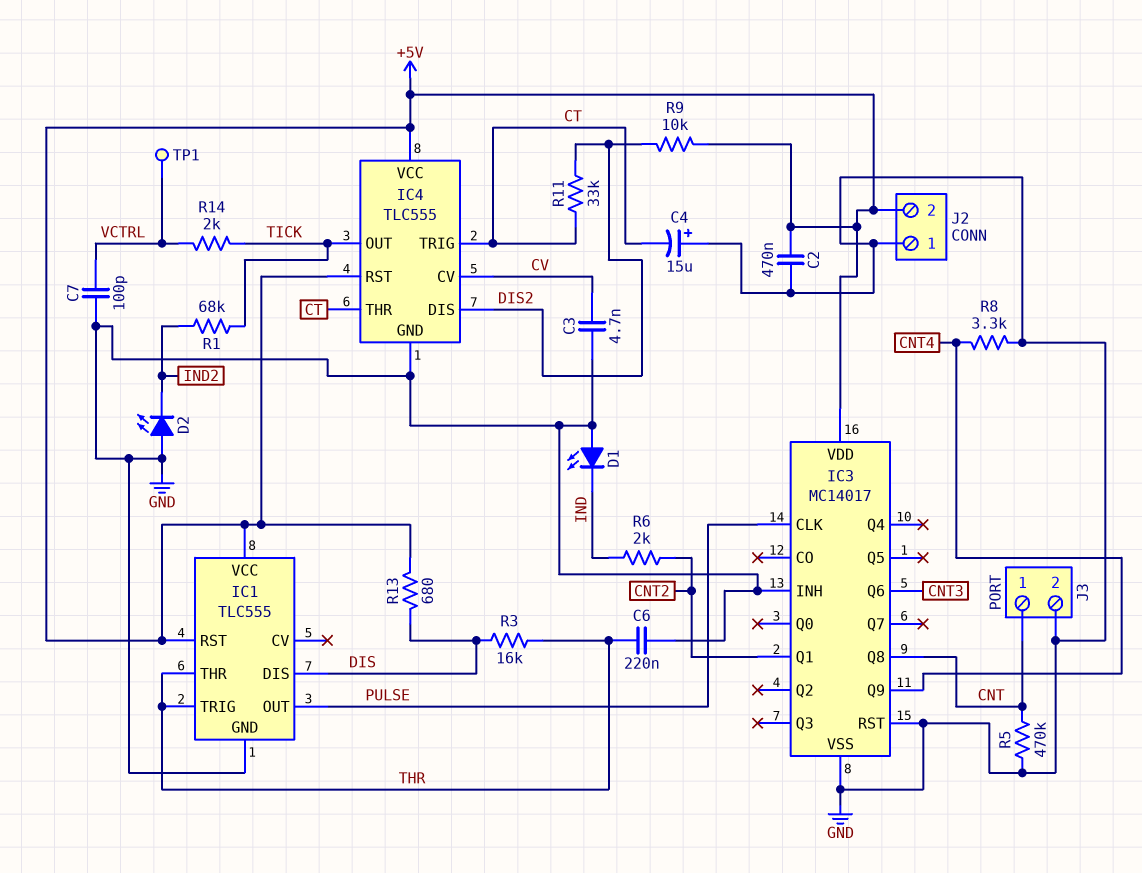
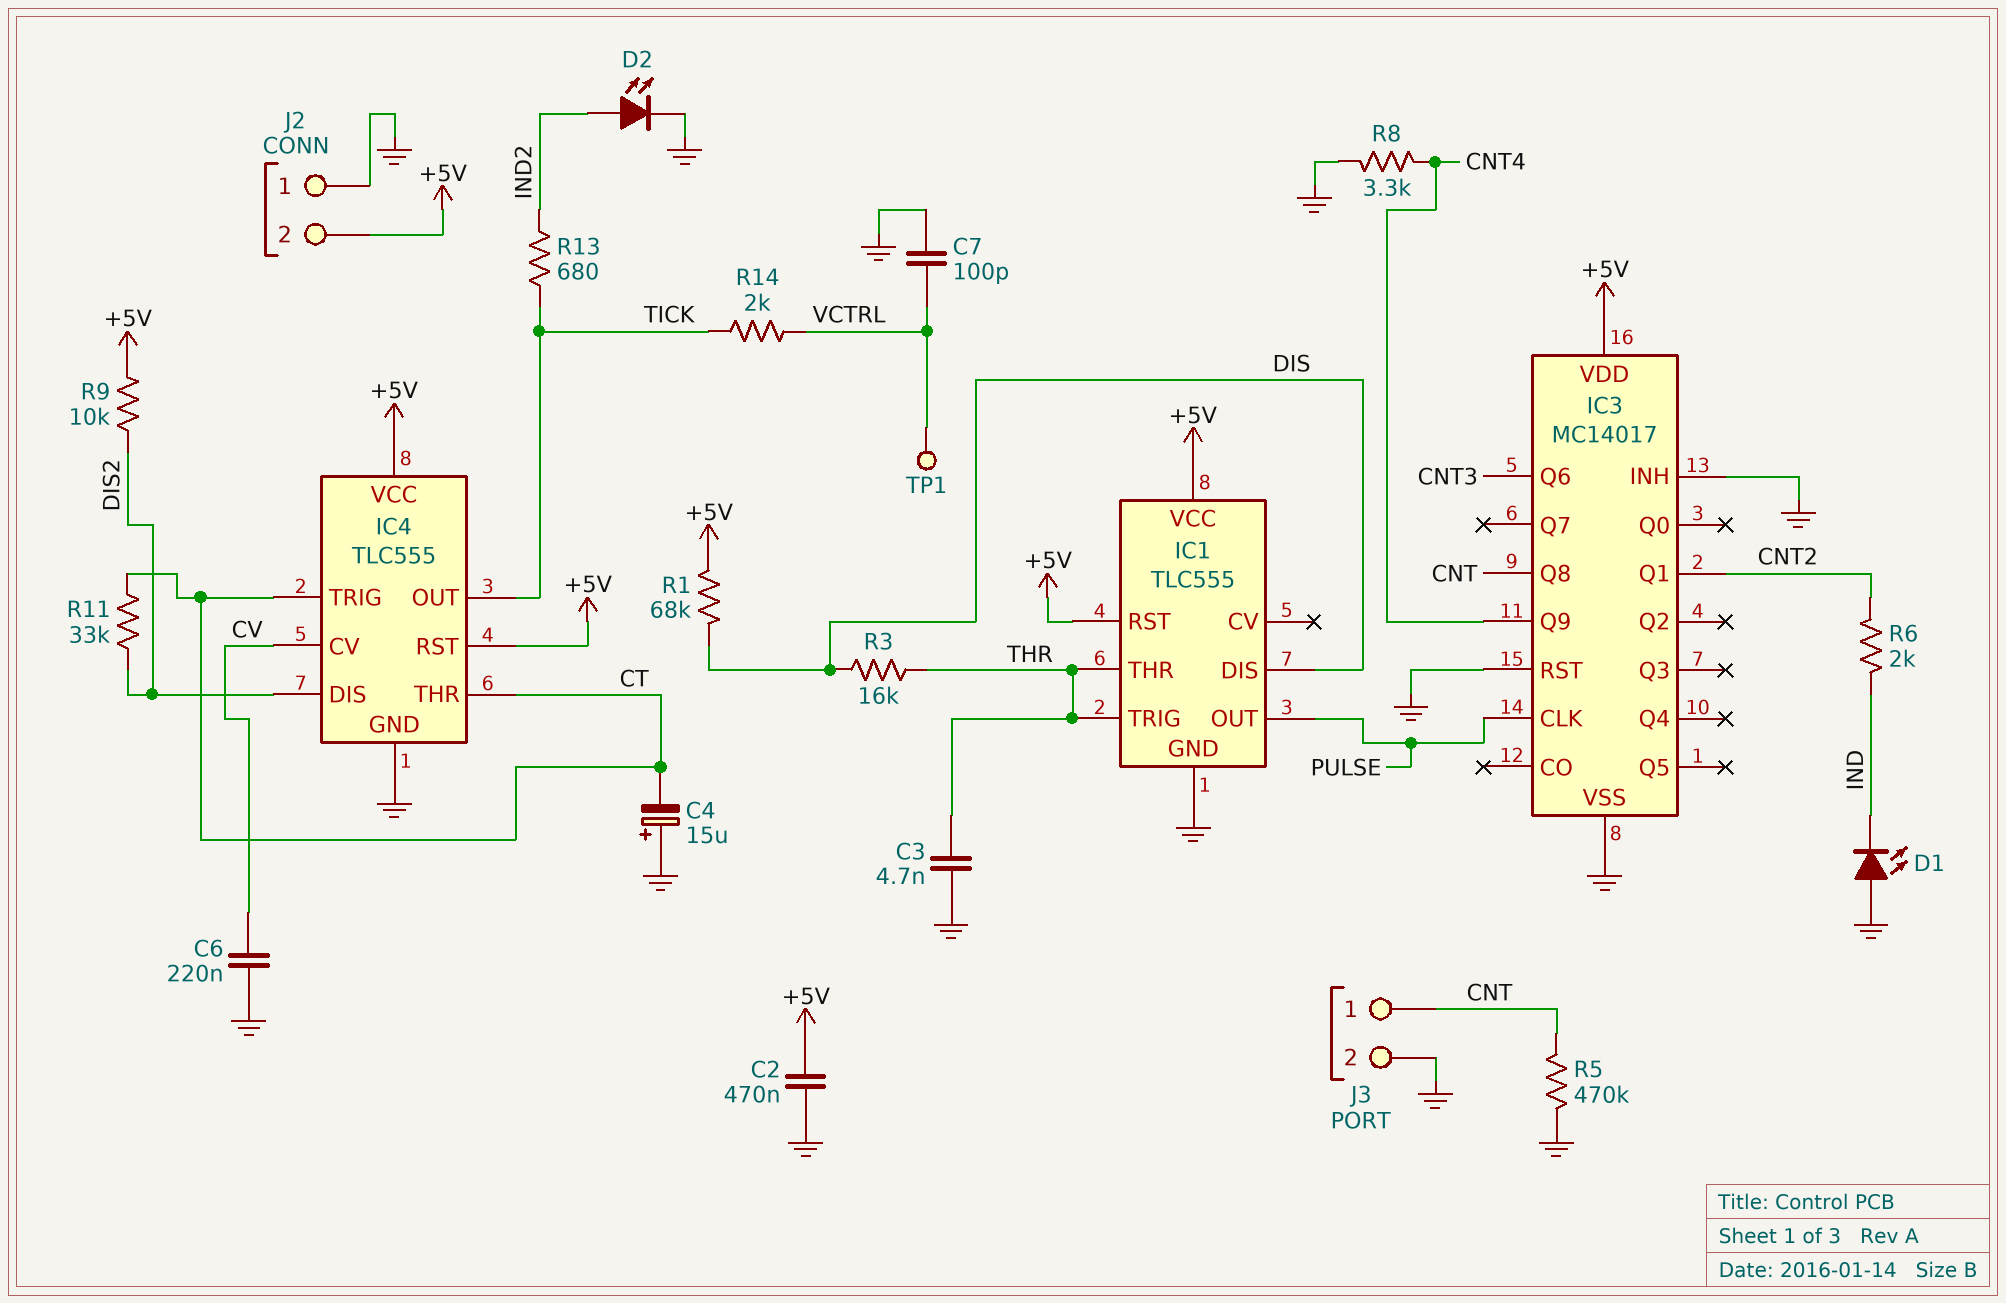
C3: 4.7nF (CV, GND) -> 4.7nF (GND, THR)
C6: 220nF (GND, THR) -> 220nF (CV, GND)
D2: LED (A GND, K IND2) -> LED (A IND2, K GND)
R1: 68k (IND2, TICK) -> 68k (+5V, DIS)
R13: 680 (+5V, DIS) -> 680 (IND2, TICK)

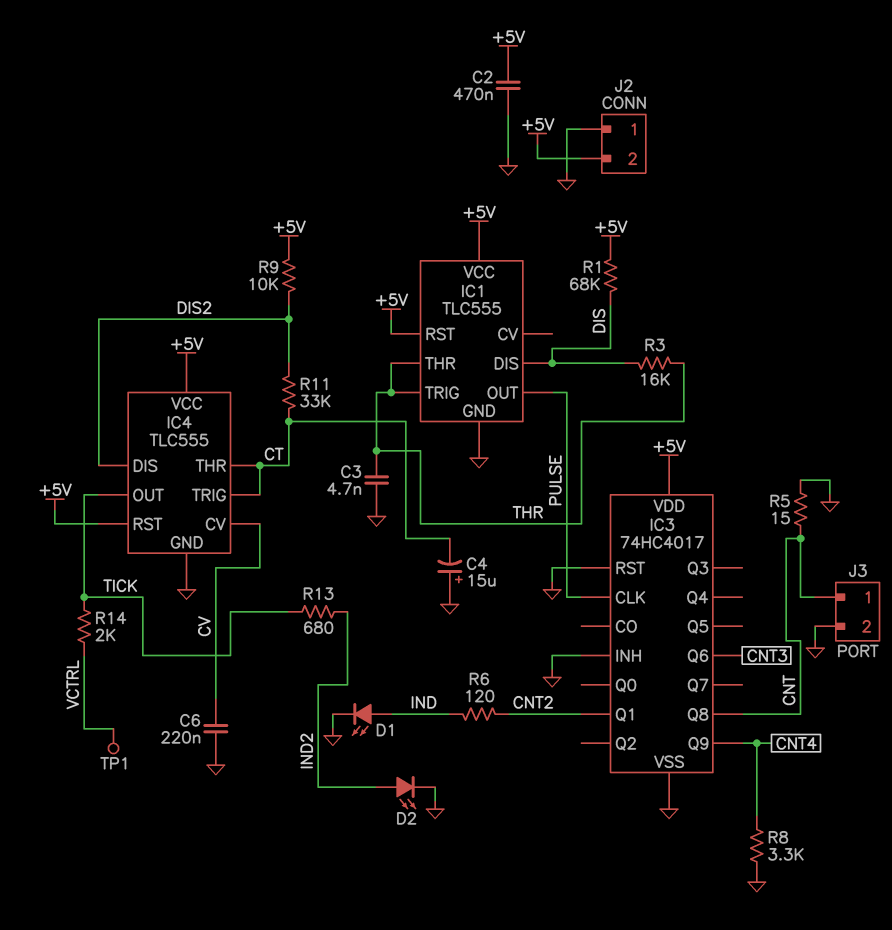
C7: 100pF (GND, VCTRL) -> none
D1: LED (A GND, K IND) -> LED (A IND, K GND)
IC3: MC14017 -> 74HC4017
R5: 470k (CNT, GND) -> 15 (CNT, GND)
R6: 2k (CNT2, IND) -> 120 (CNT2, IND)

